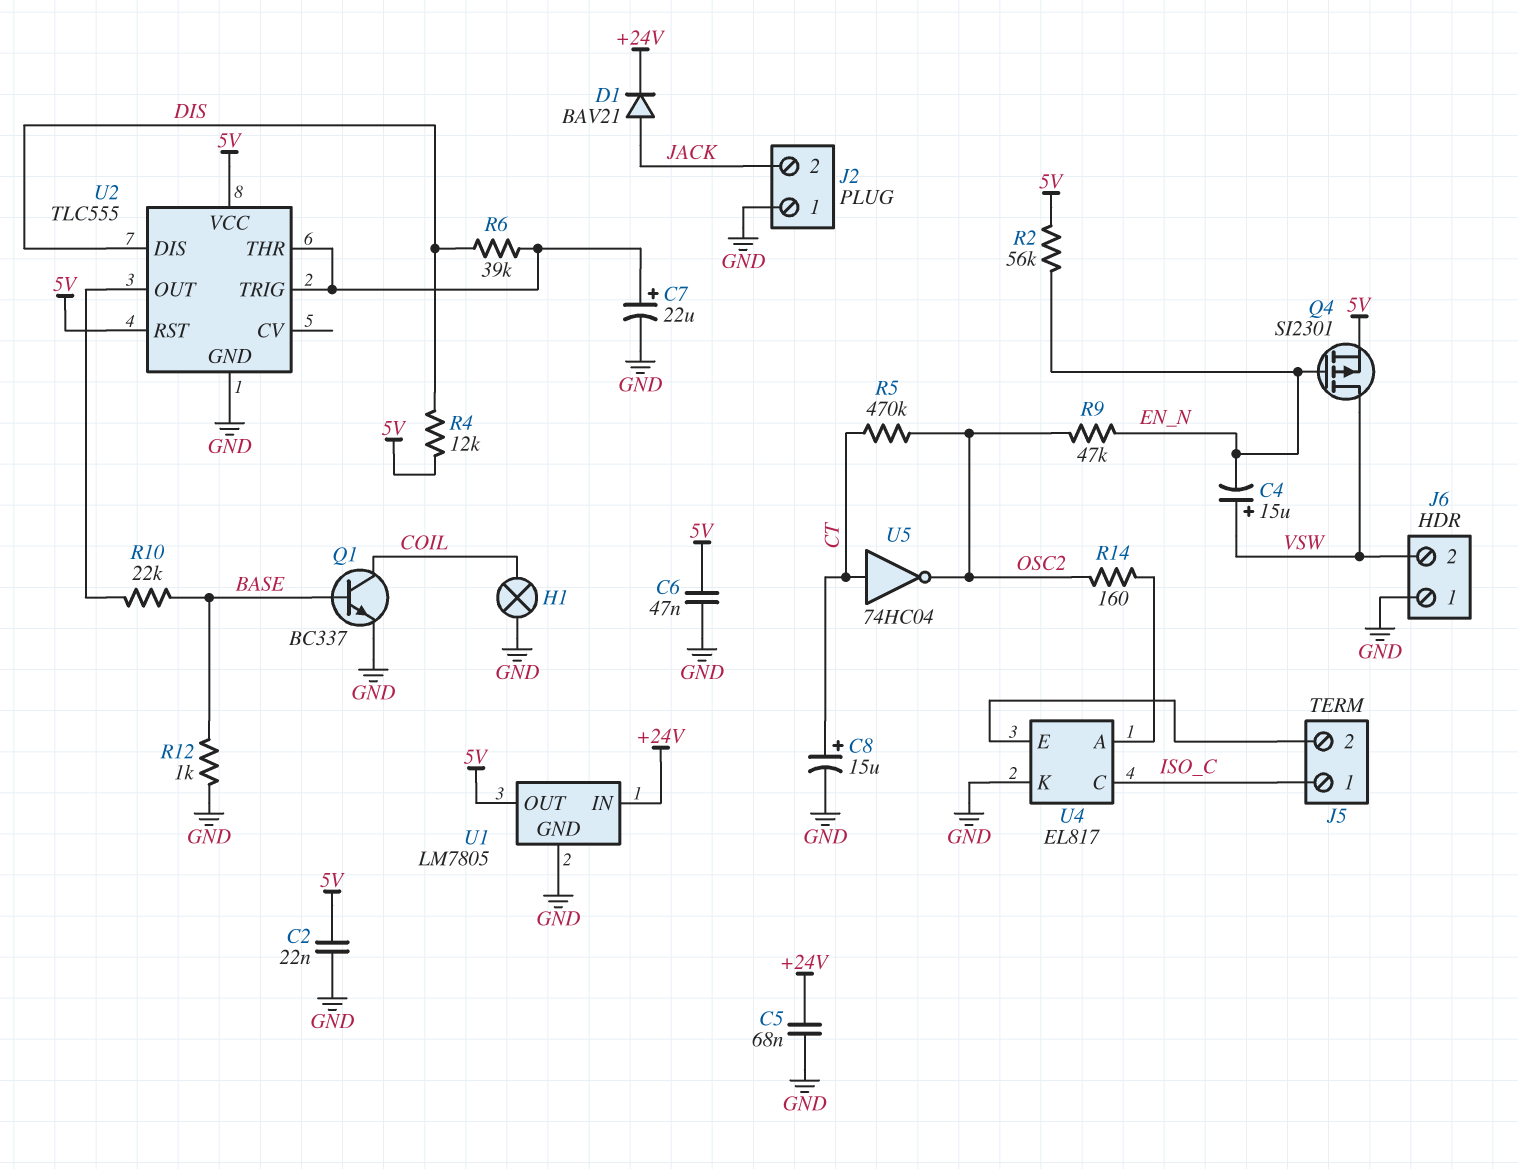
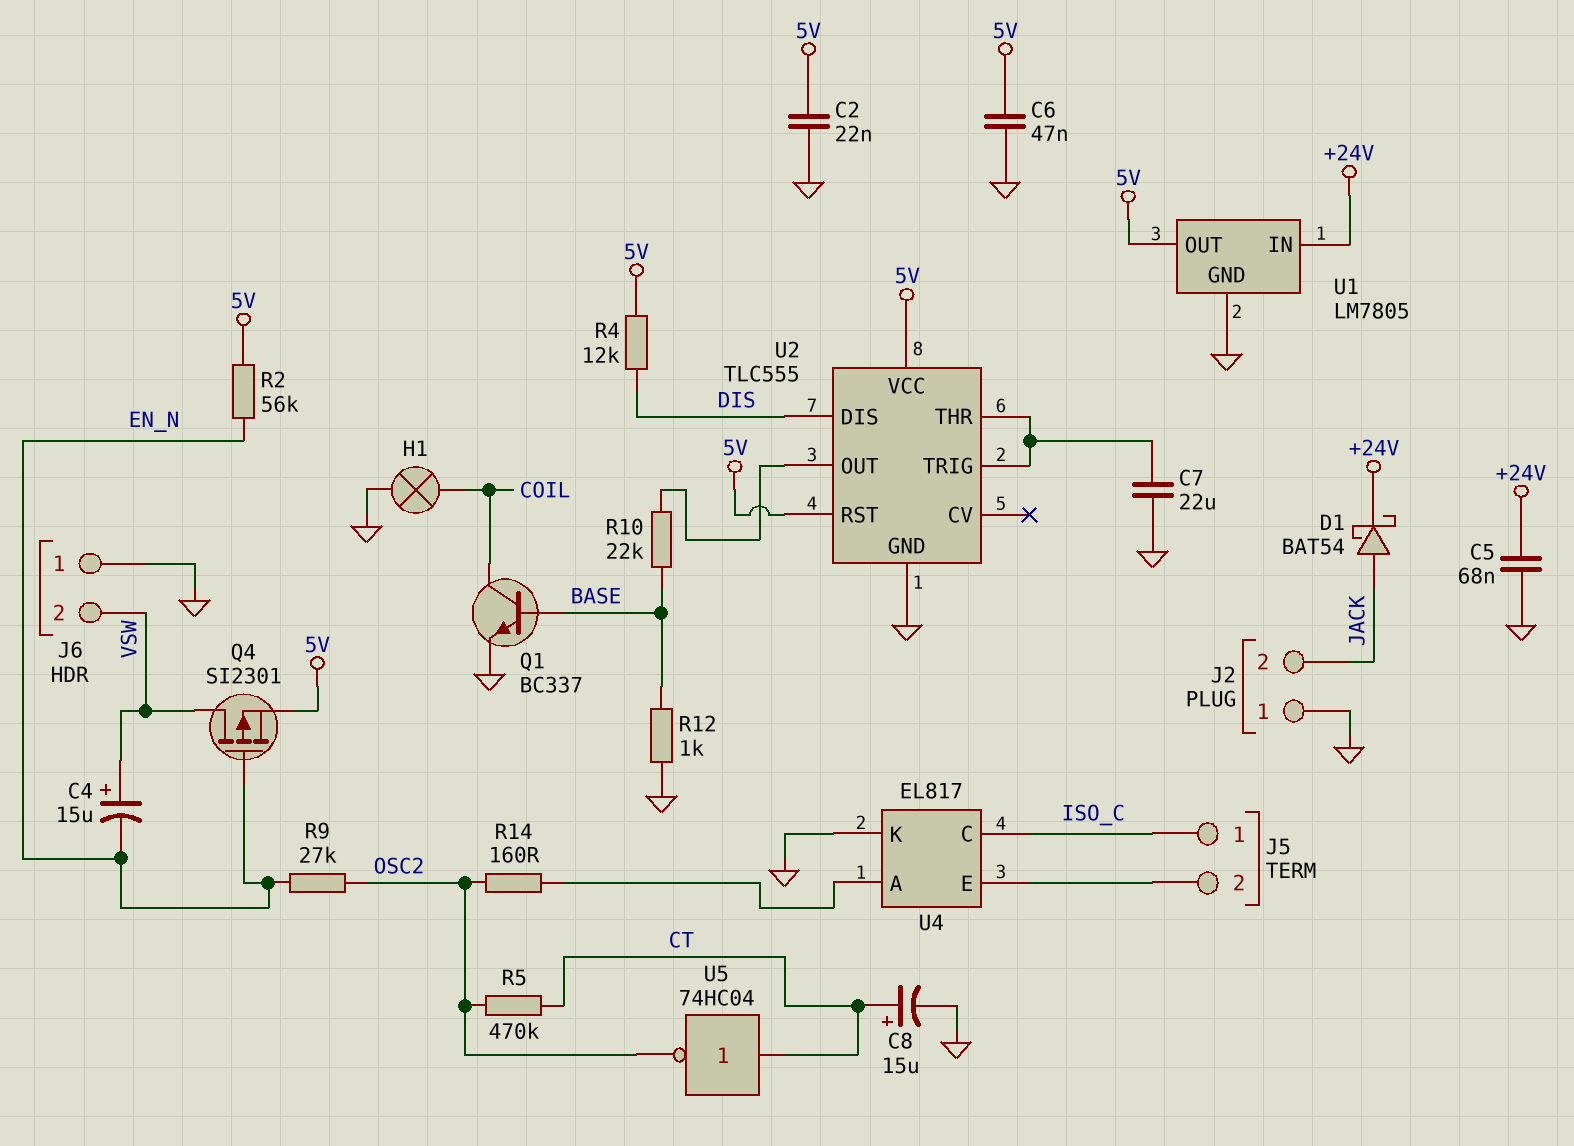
C7: 22uF (plus U2/THR, minus GND) -> 22uF (GND, U2/THR)
D1: diode BAV21 (A JACK, K +24V) -> schottky BAT54 (A JACK, K +24V)
R6: 39k (DIS, U2/THR) -> none
R9: 47k (EN_N, OSC2) -> 27k (EN_N, OSC2)

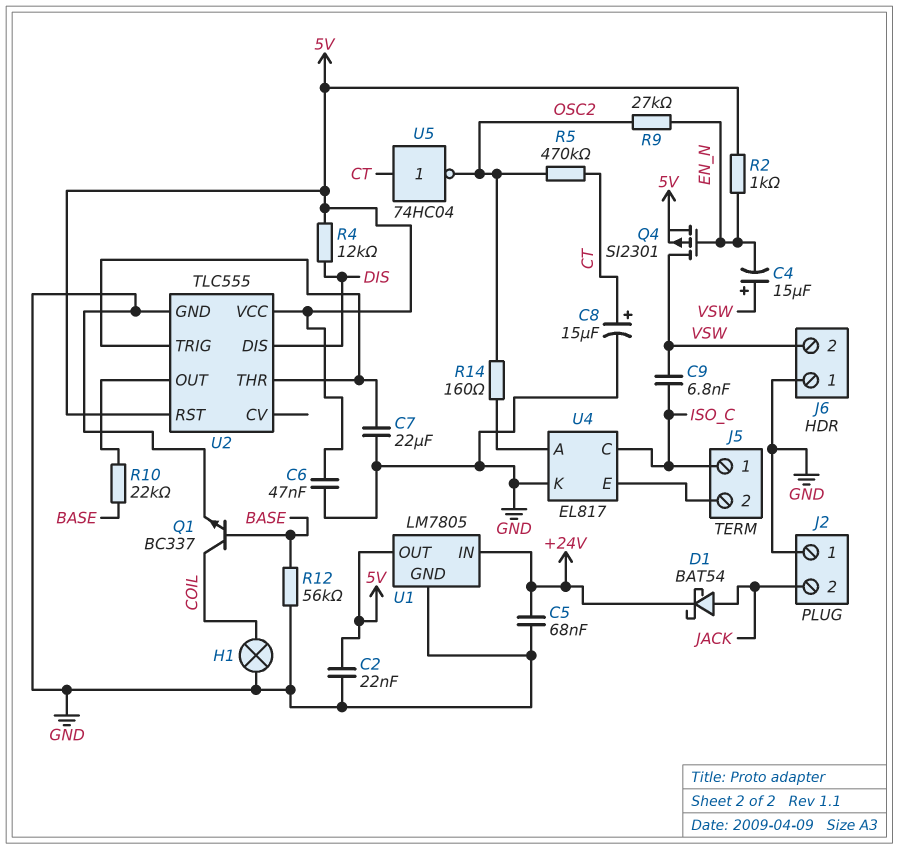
C9: none -> 6.8nF (ISO_C, VSW)
R2: 56k (5V, EN_N) -> 1k (5V, EN_N)
R12: 1k (BASE, GND) -> 56k (BASE, GND)

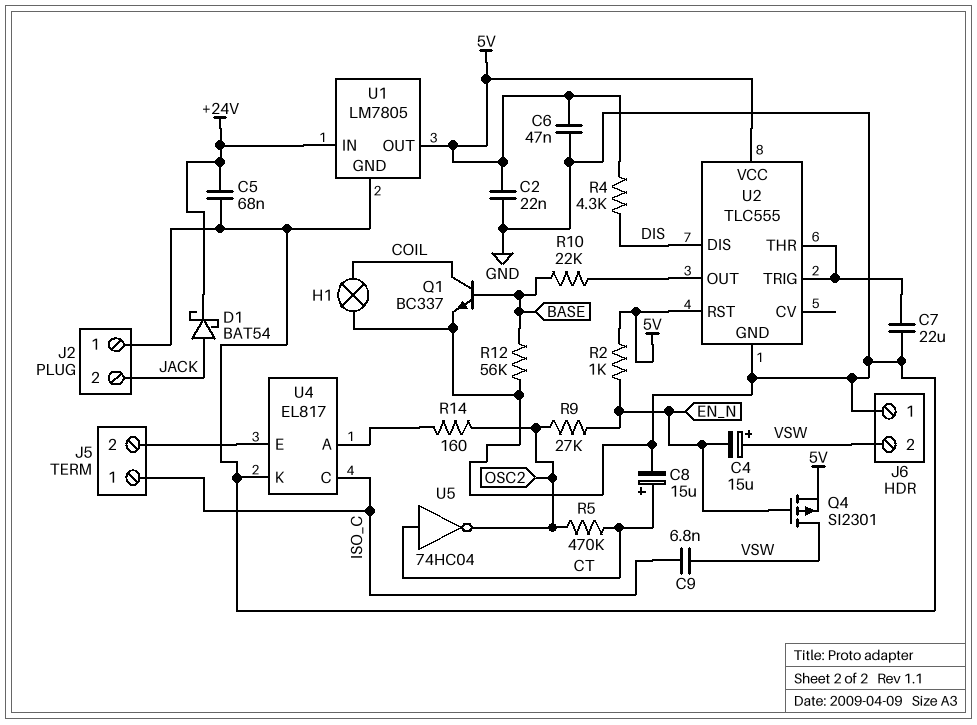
R4: 12k (5V, DIS) -> 4.3k (5V, DIS)

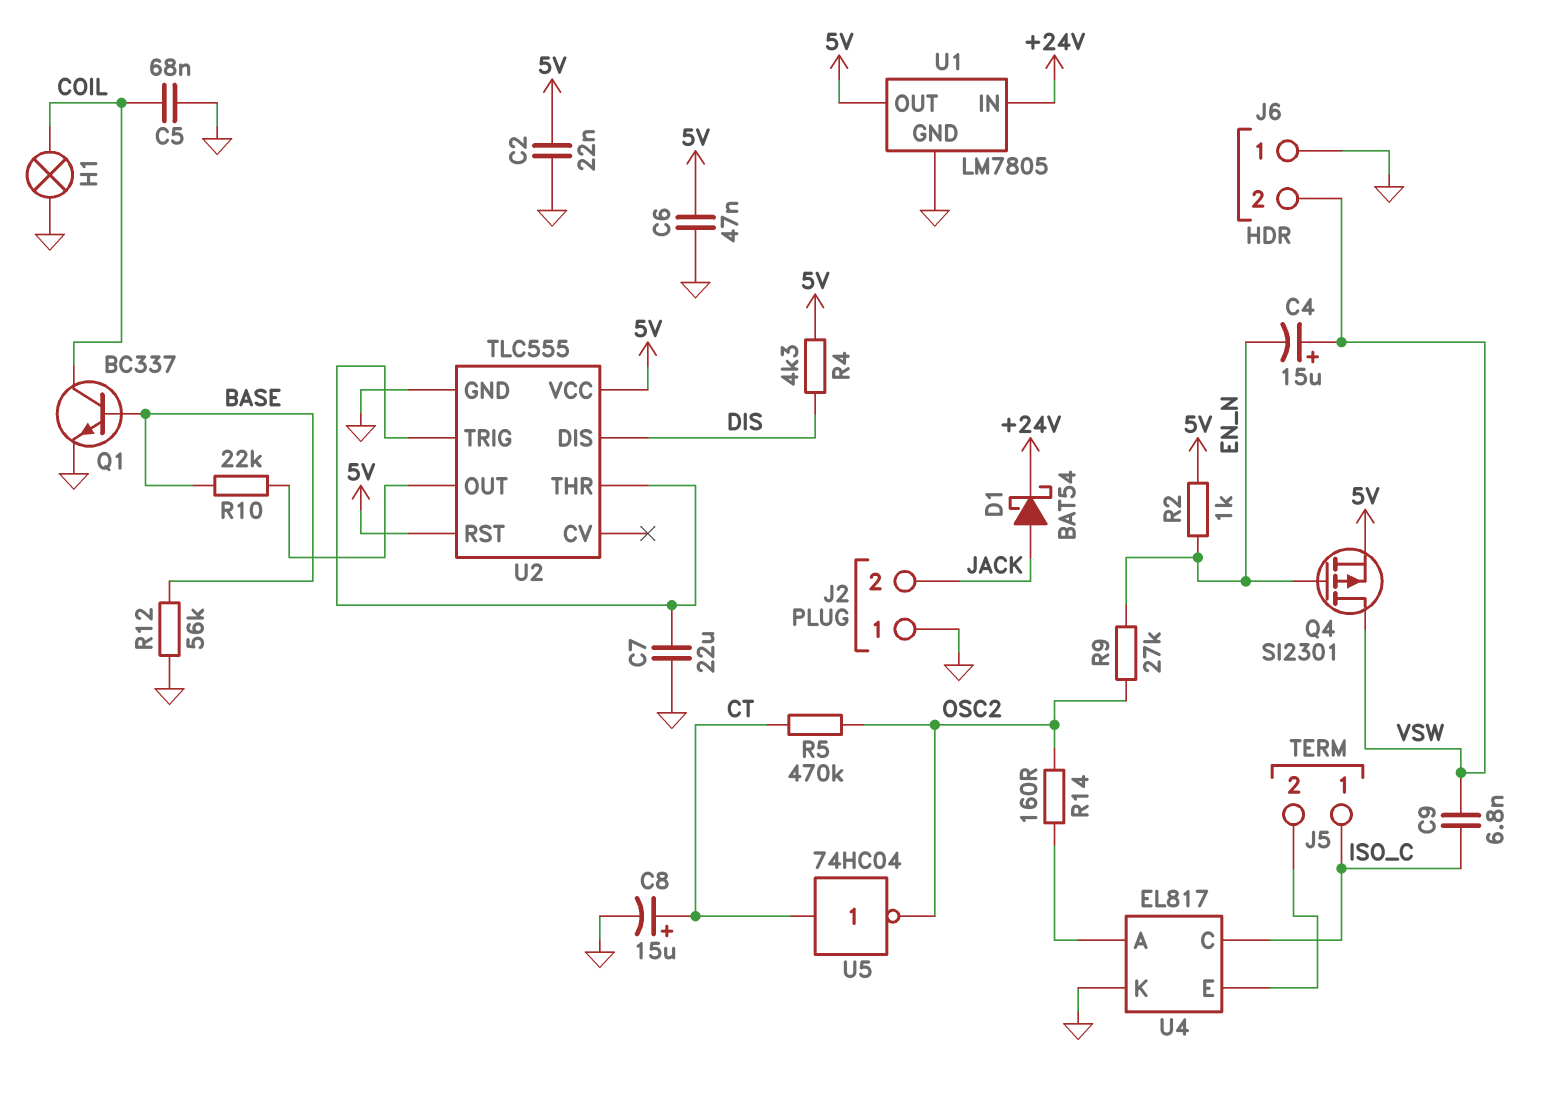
C5: 68nF (+24V, GND) -> 68nF (COIL, GND)

